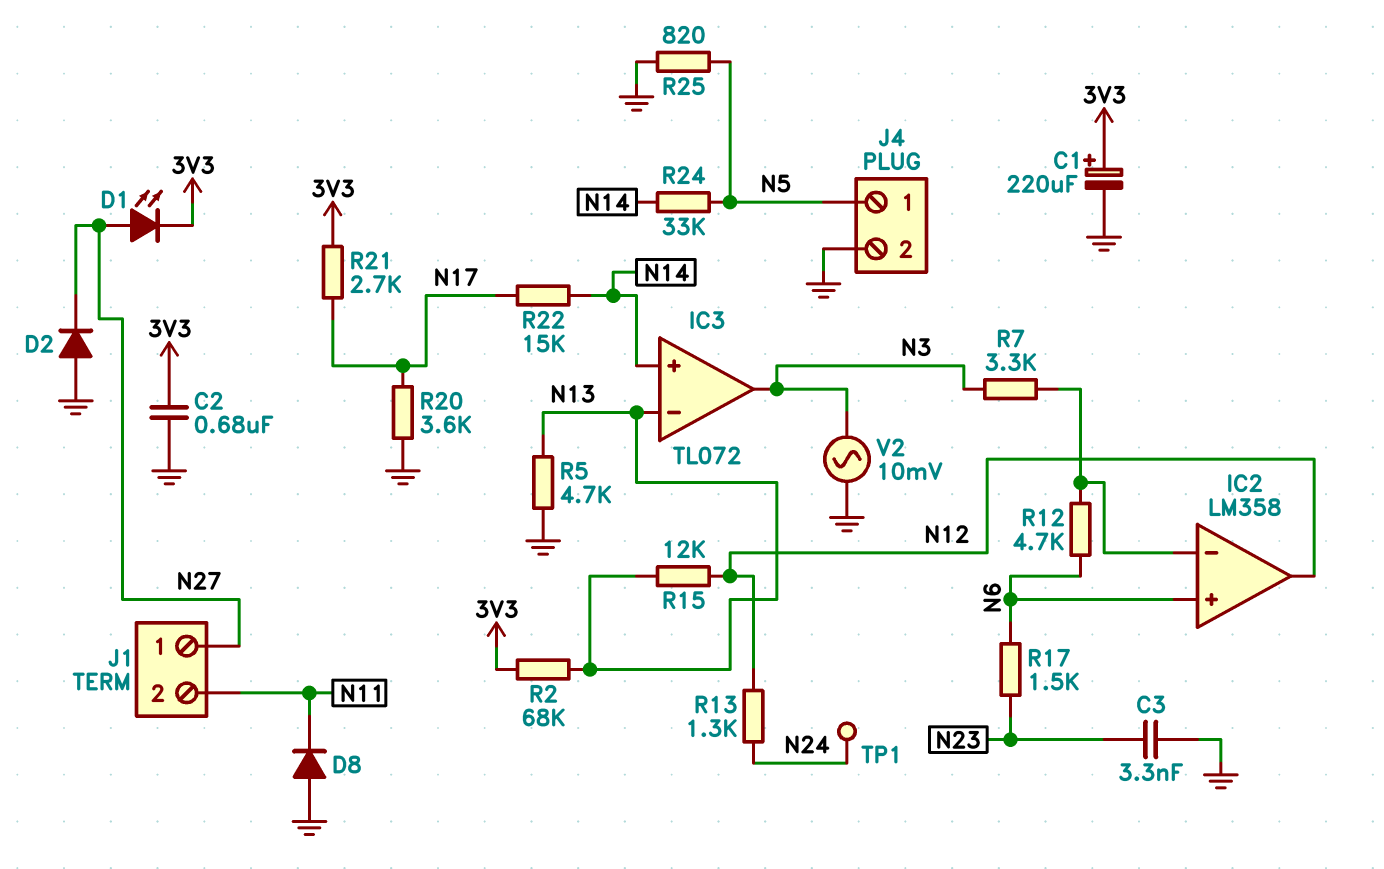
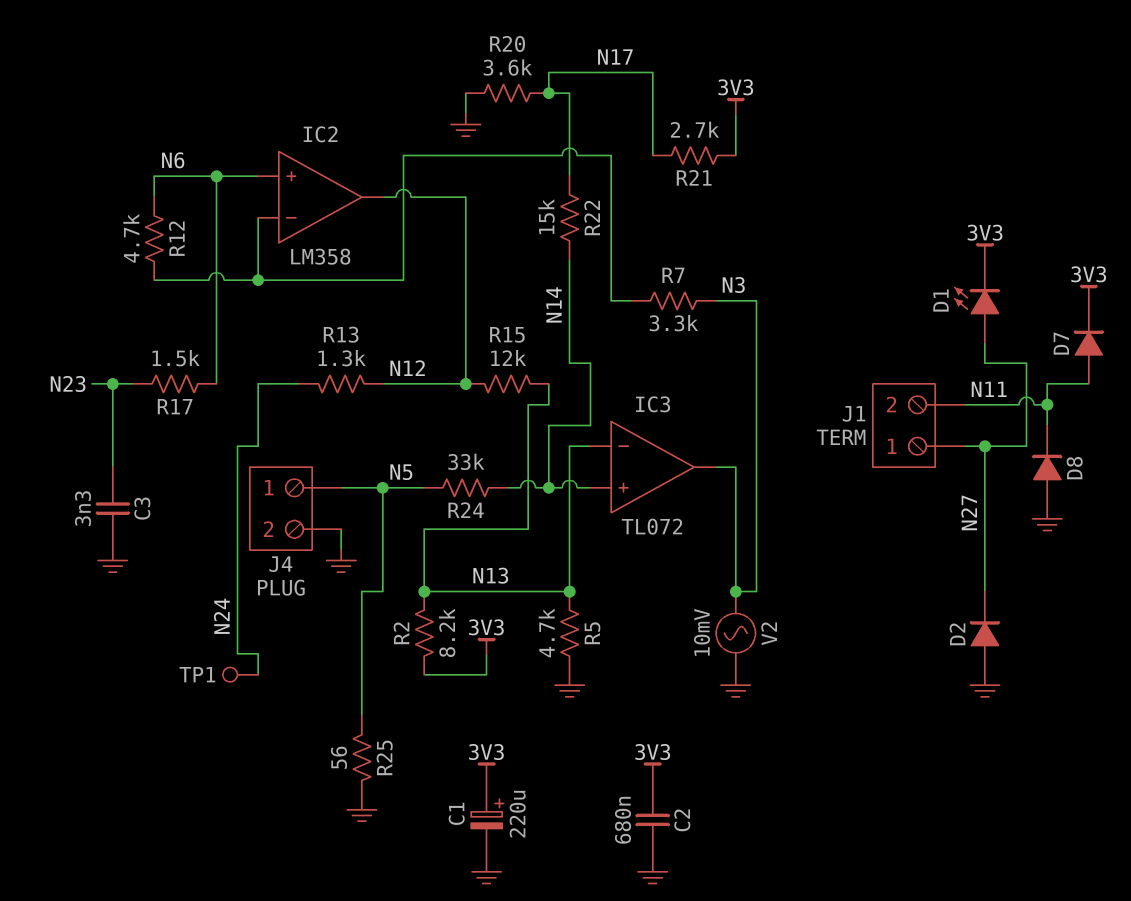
D7: none -> diode (A N11, K 3V3)
R2: 68k (3V3, N13) -> 8.2k (3V3, N13)
R25: 820 (GND, N5) -> 56 (GND, N5)

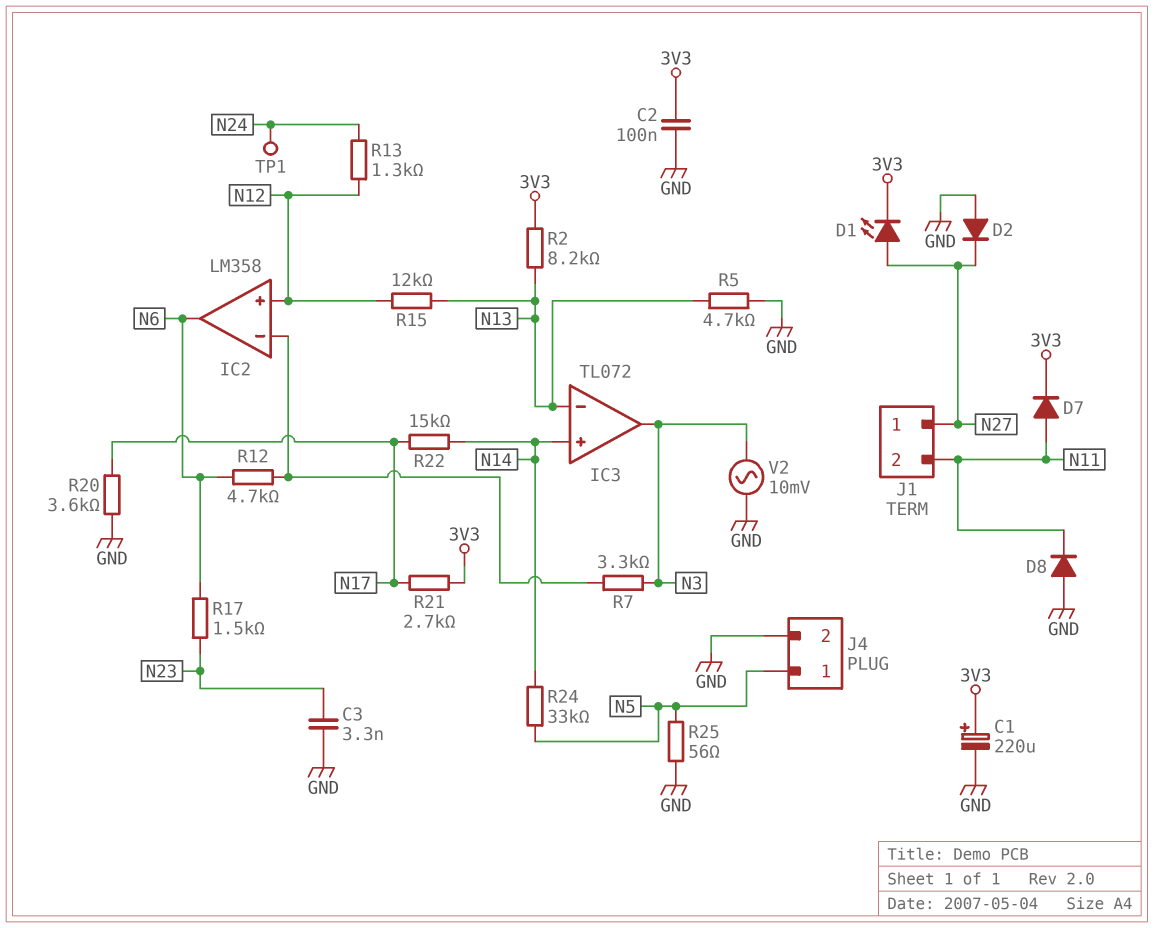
C2: 680nF (3V3, GND) -> 100nF (3V3, GND)
IC2 pin in+: N6 -> N12
IC2 pin out: N12 -> N6

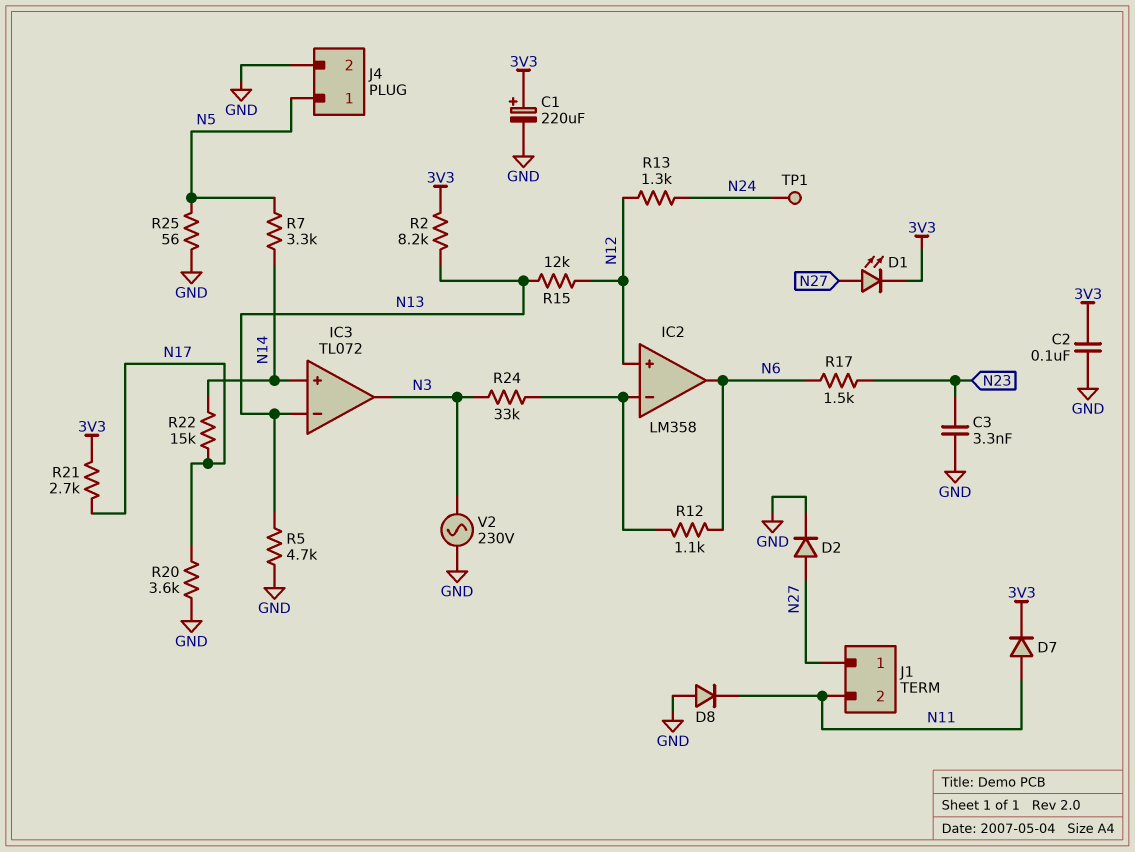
D2: diode (A GND, K N27) -> diode (A N27, K GND)
R7: 3.3k (IC2/in-, N3) -> 3.3k (N5, N14)
R12: 4.7k (IC2/in-, N6) -> 1.1k (IC2/in-, N6)
R24: 33k (N5, N14) -> 33k (IC2/in-, N3)
V2: AC 10mV (GND, N3) -> AC 230V (GND, N3)

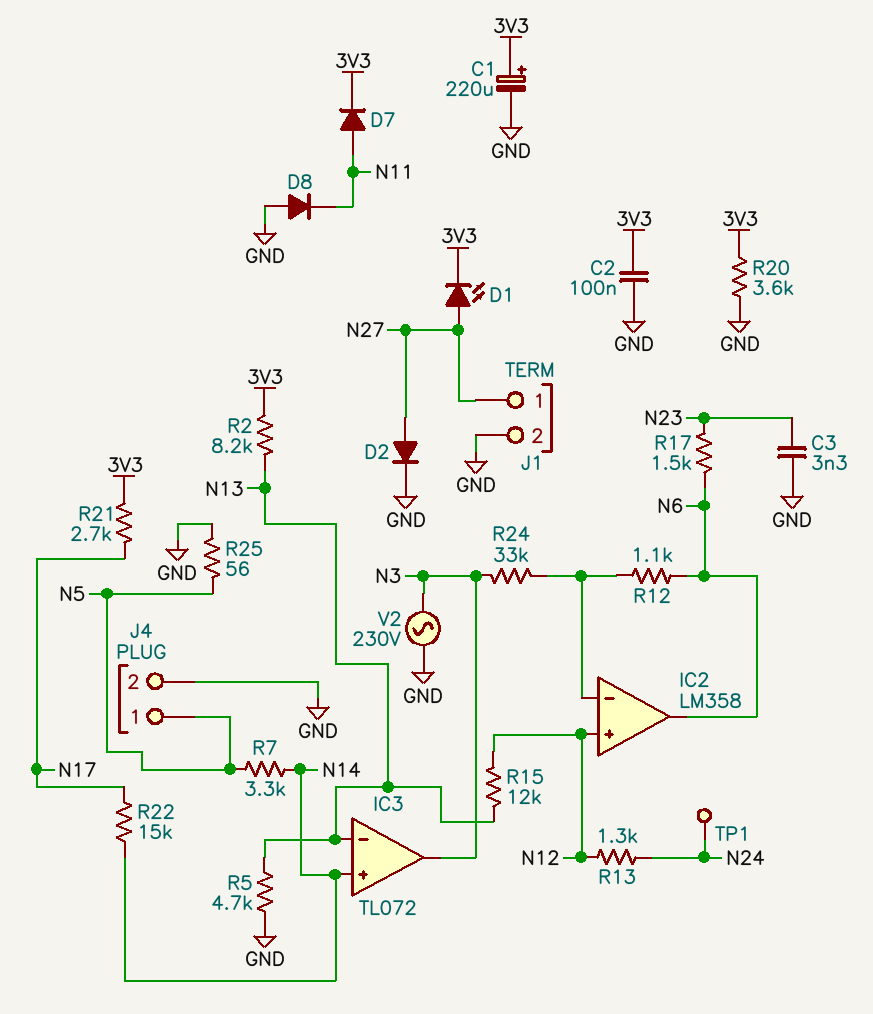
J1 pin 2: N11 -> GND
R20: 3.6k (GND, N17) -> 3.6k (3V3, GND)

